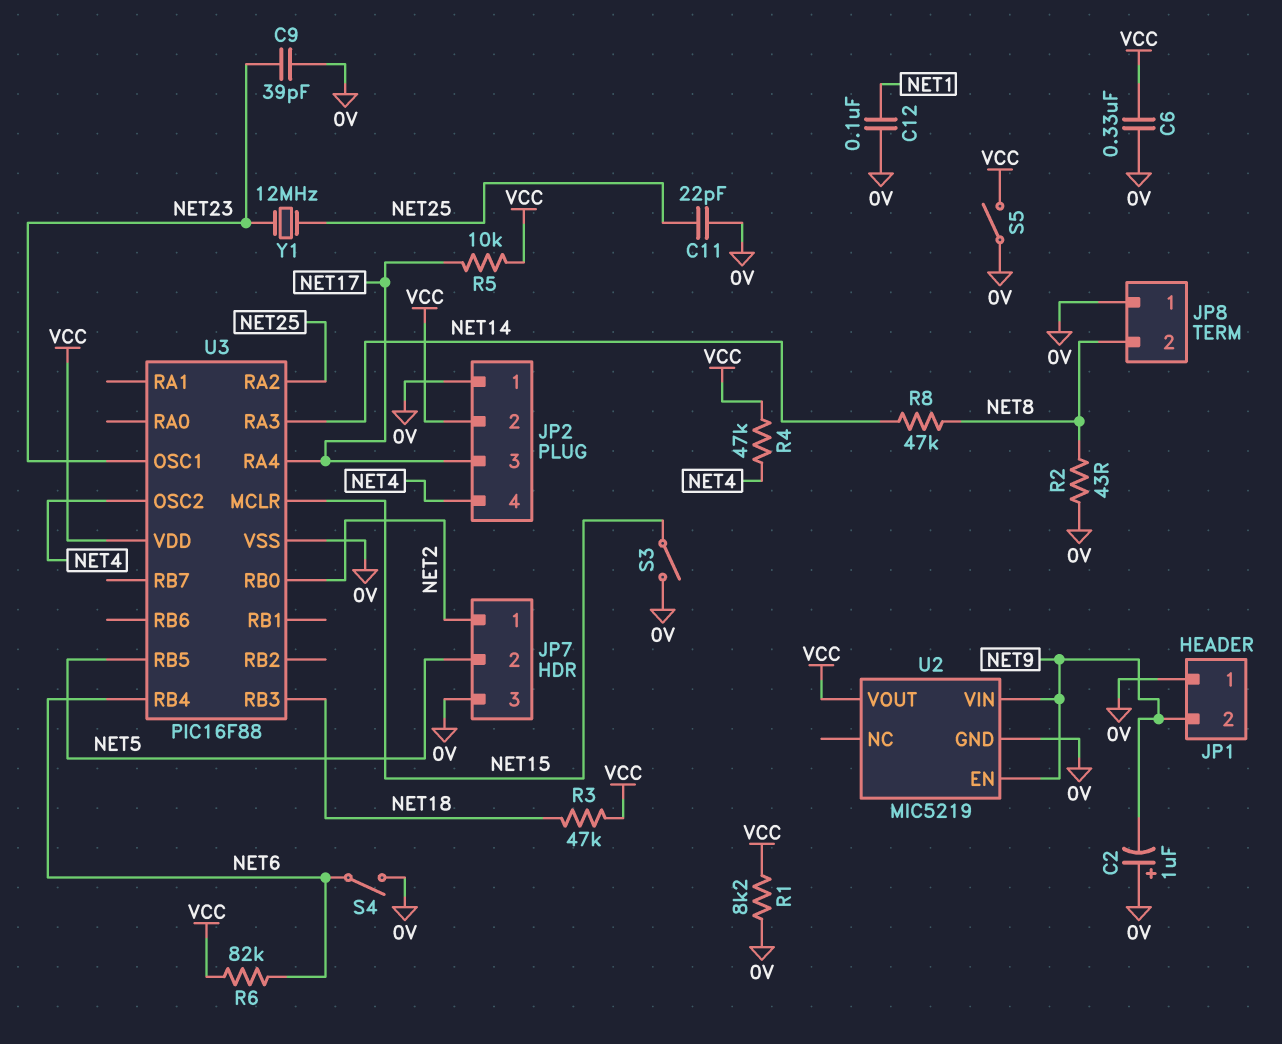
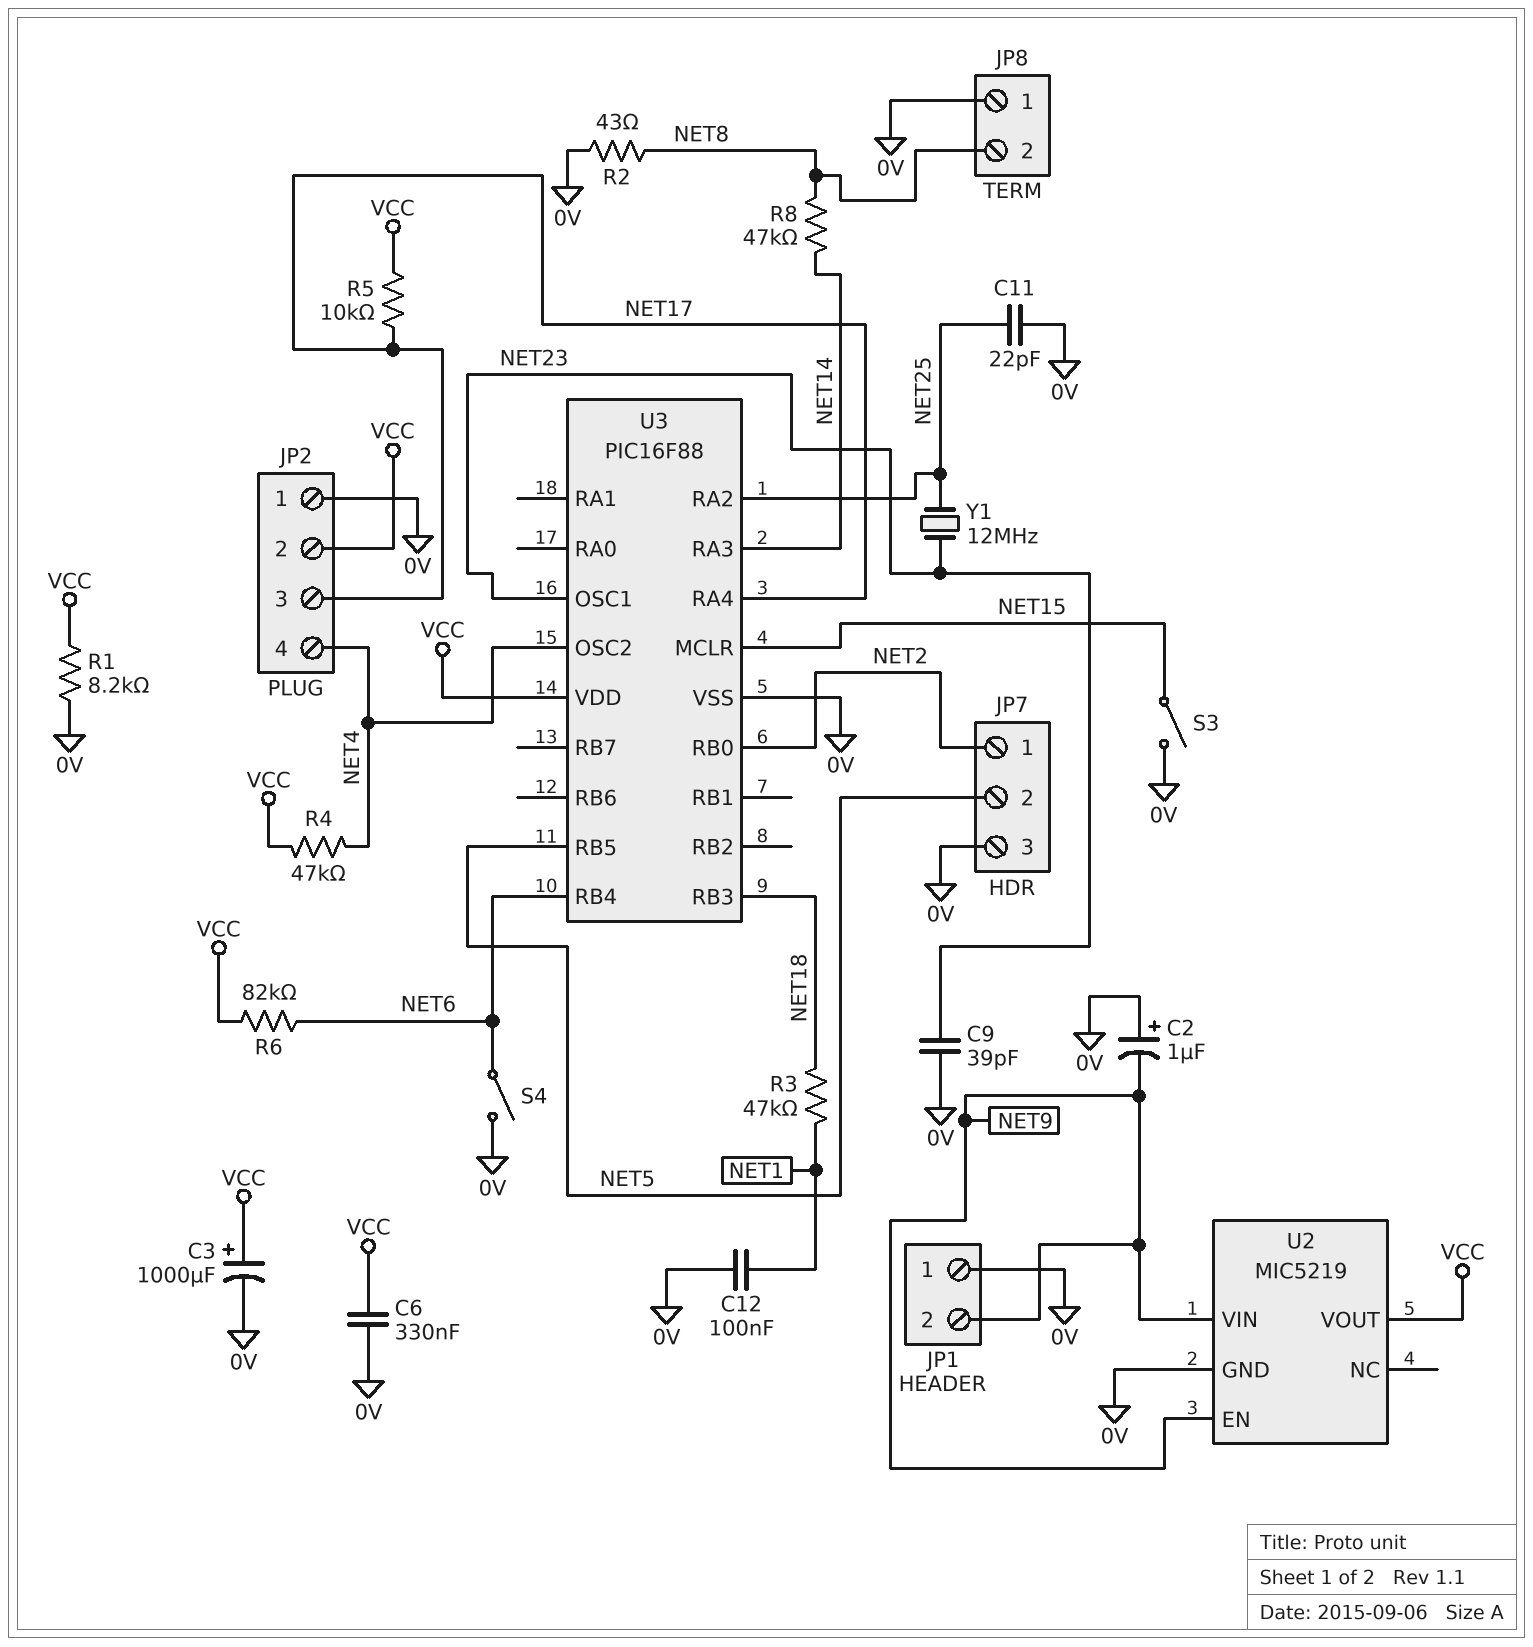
C3: none -> 1000uF (plus VCC, minus 0V)
R3: 47k (NET18, VCC) -> 47k (NET1, NET18)
S5: switch (0V, VCC) -> none

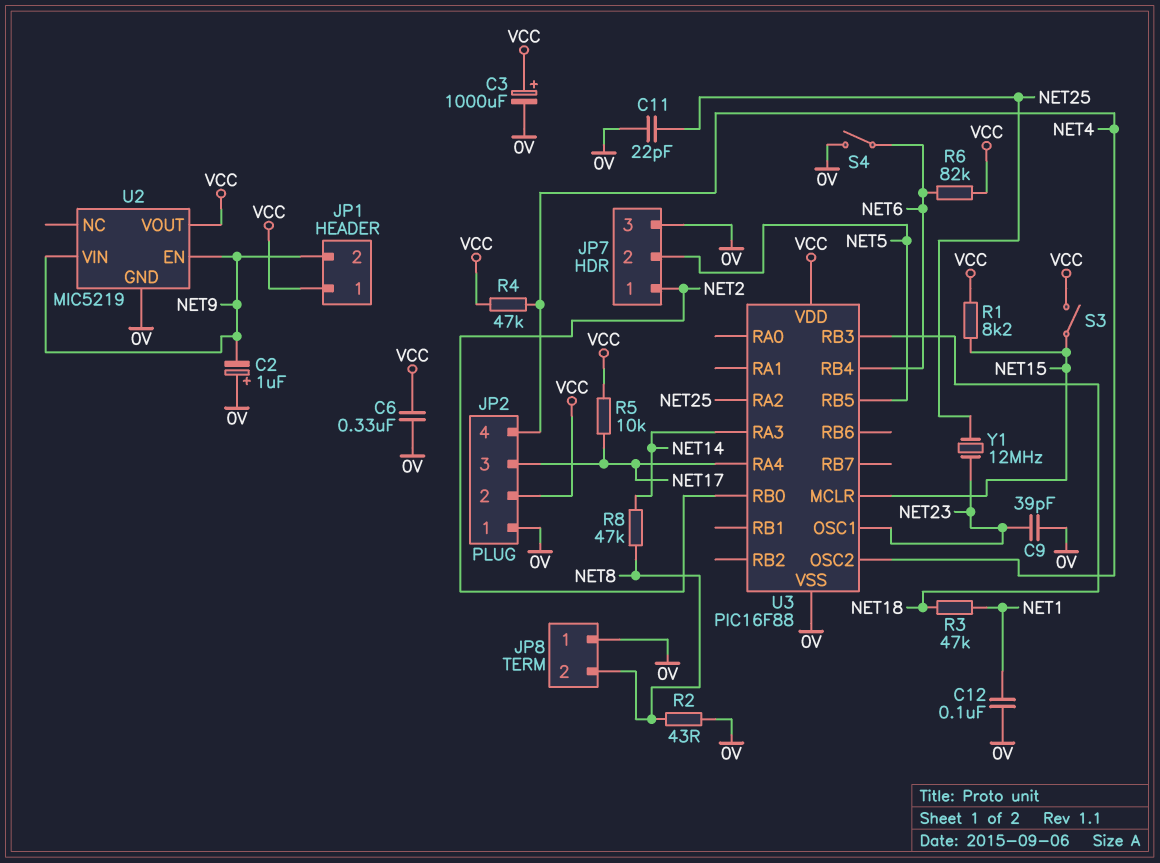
JP1 pin 1: 0V -> VCC
R1: 8.2k (0V, VCC) -> 8.2k (NET15, VCC)
S3: switch (0V, NET15) -> switch (NET15, VCC)

